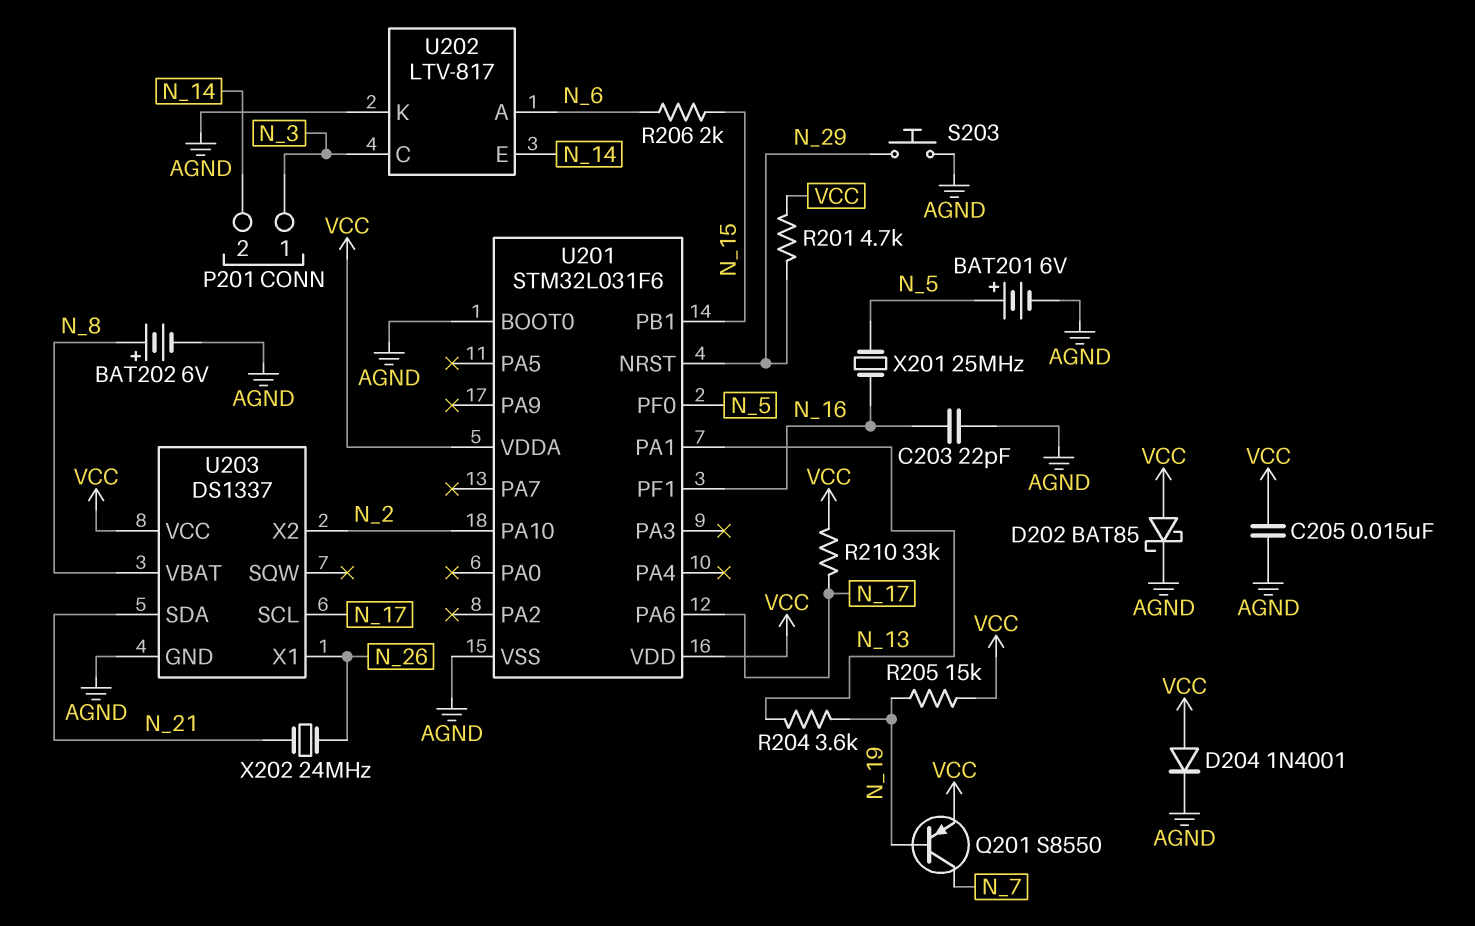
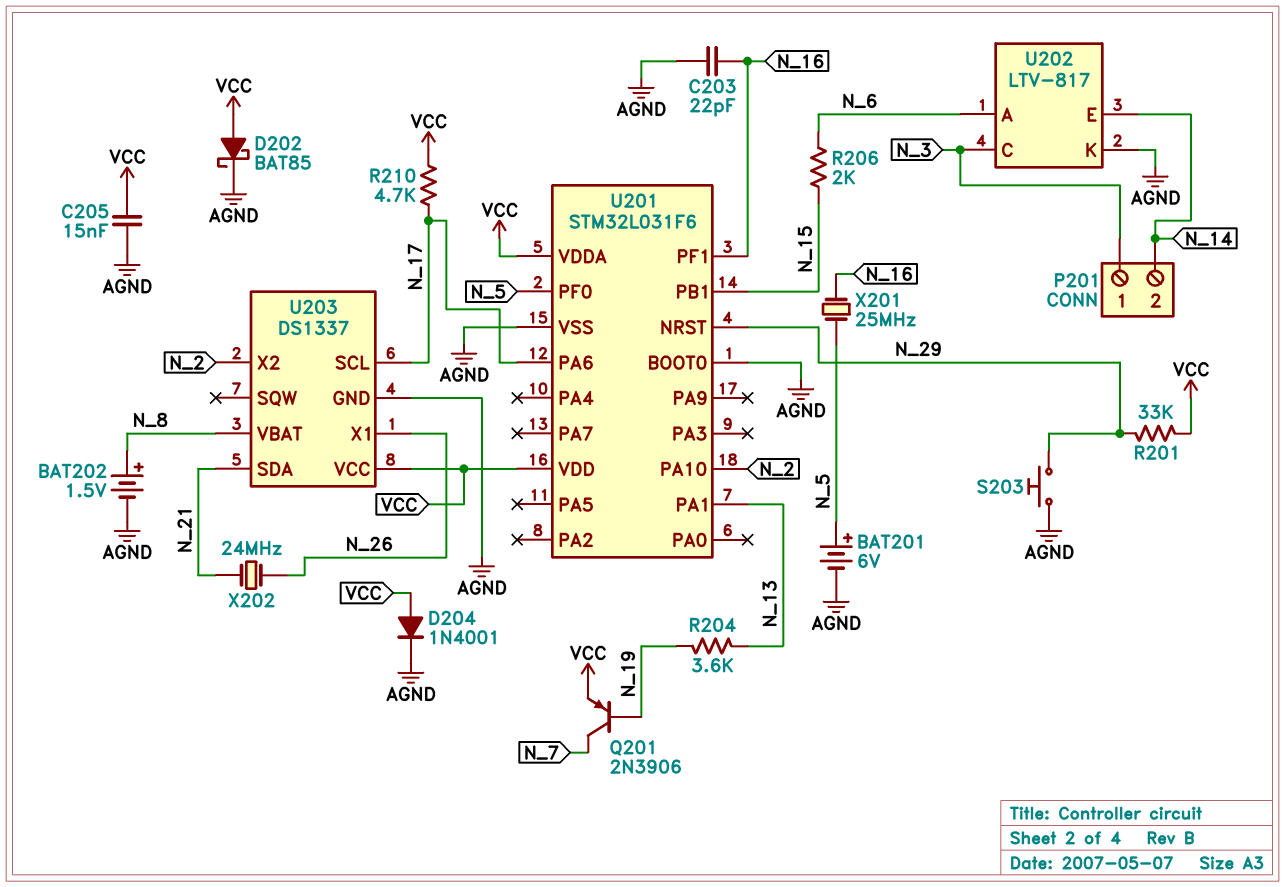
BAT202: 6V (plus N_8, minus AGND) -> 1.5V (plus N_8, minus AGND)
Q201: PNP S8550 (B N_19, C N_7, E VCC) -> PNP 2N3906 (B N_19, C N_7, E VCC)
R201: 4.7k (N_29, VCC) -> 33k (N_29, VCC)
R205: 15k (N_19, VCC) -> none
R210: 33k (N_17, VCC) -> 4.7k (N_17, VCC)

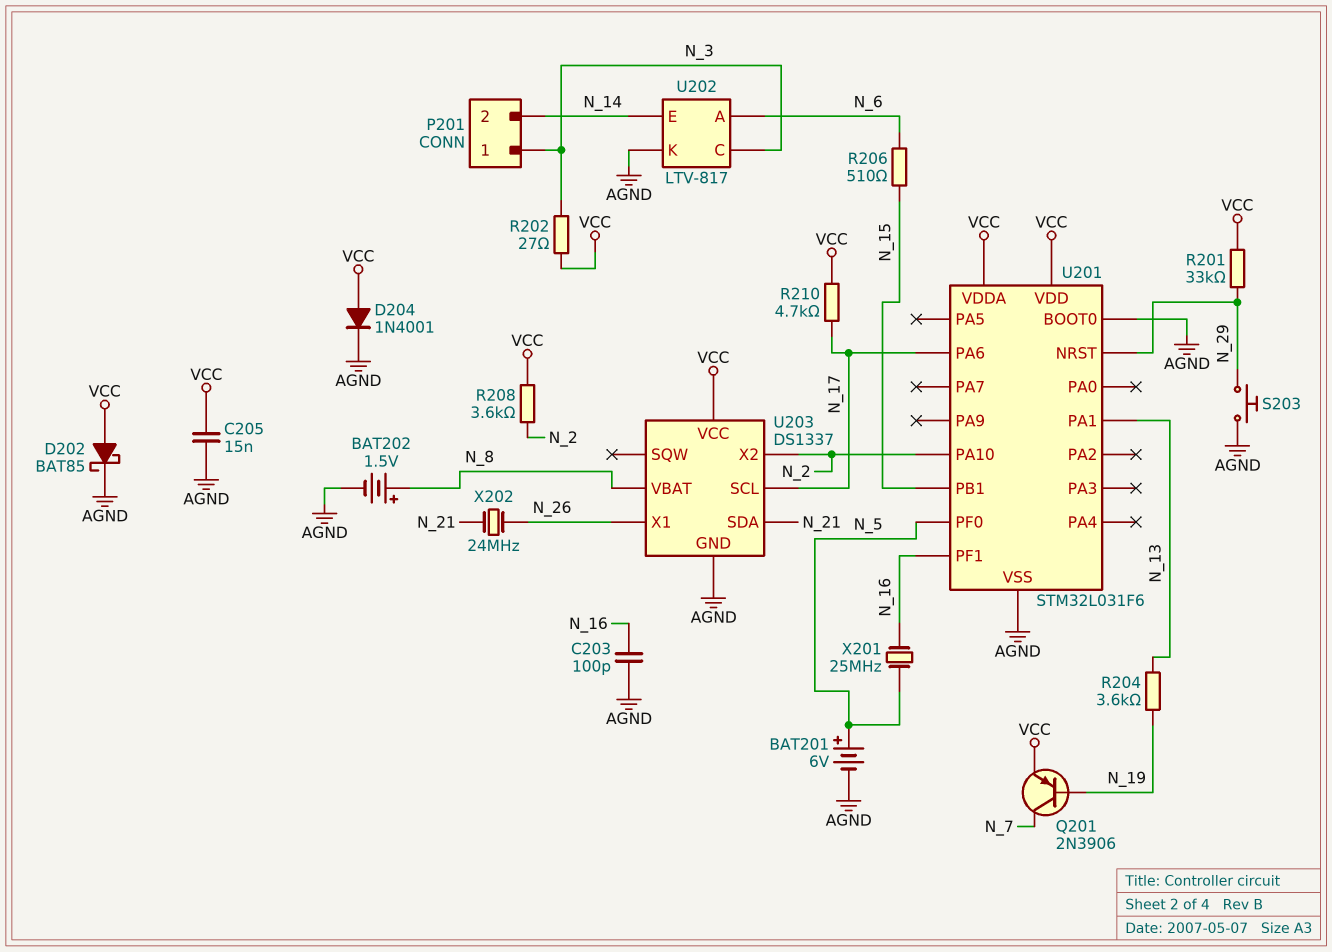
C203: 22pF (AGND, N_16) -> 100pF (AGND, N_16)
R202: none -> 27 (N_3, VCC)
R206: 2k (N_6, N_15) -> 510 (N_6, N_15)
R208: none -> 3.6k (N_2, VCC)

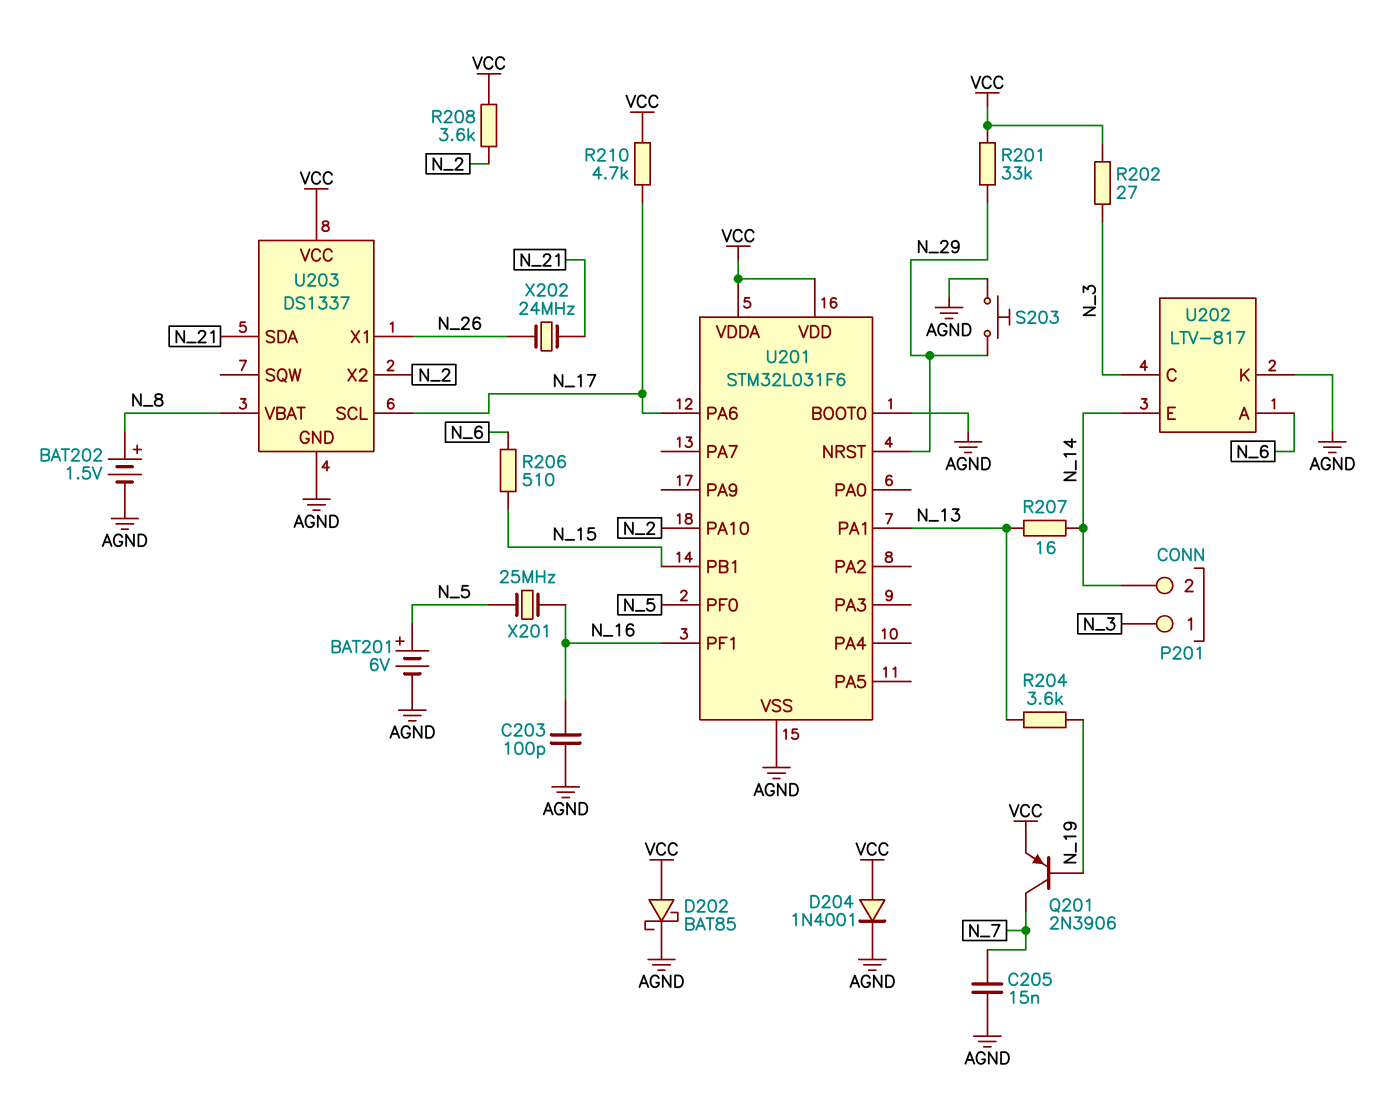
C205: 15nF (AGND, VCC) -> 15nF (AGND, N_7)
R207: none -> 16 (N_13, N_14)

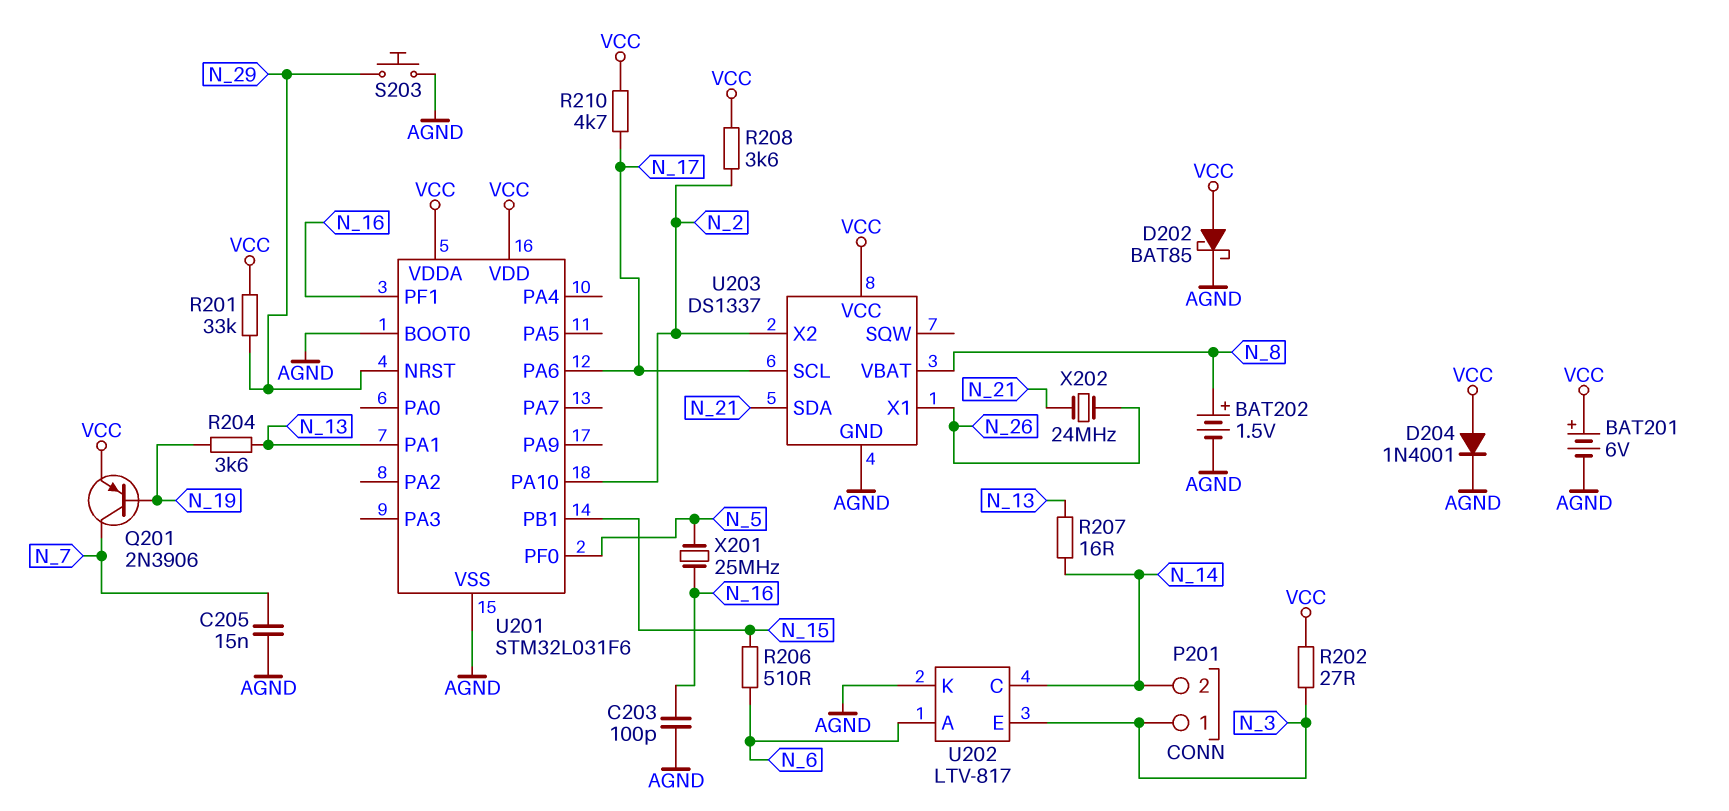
BAT201: 6V (plus N_5, minus AGND) -> 6V (plus VCC, minus AGND)
U202 pin C: N_3 -> N_14
U202 pin E: N_14 -> N_3

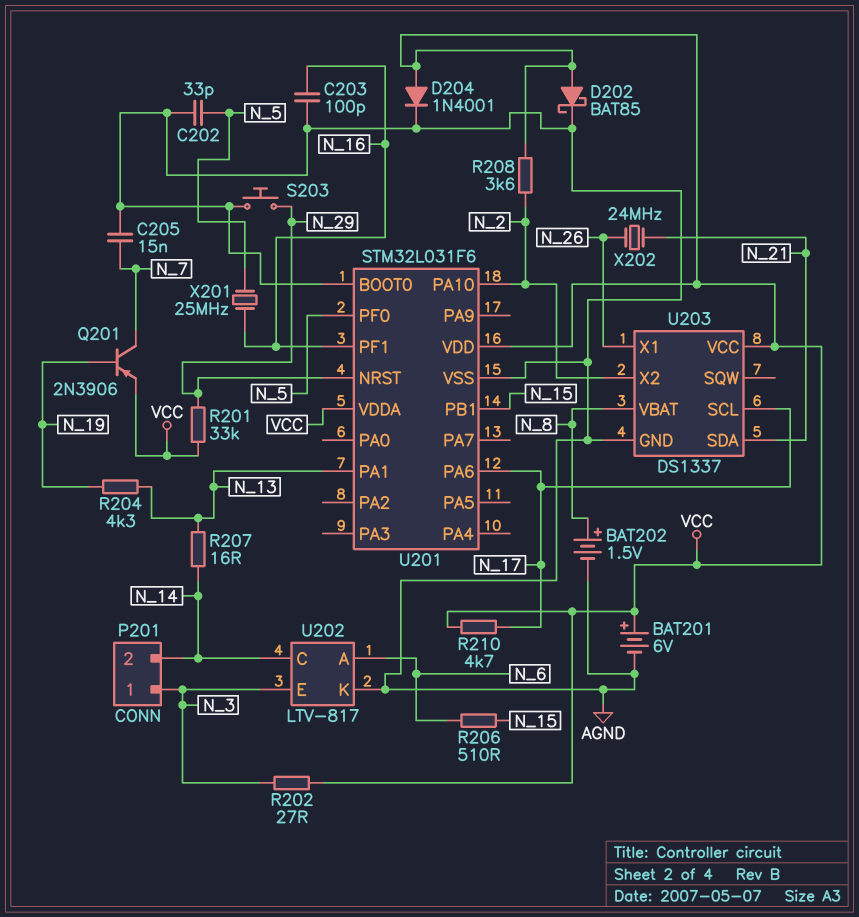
C202: none -> 33pF (AGND, N_5)
R204: 3.6k (N_13, N_19) -> 4.3k (N_13, N_19)

